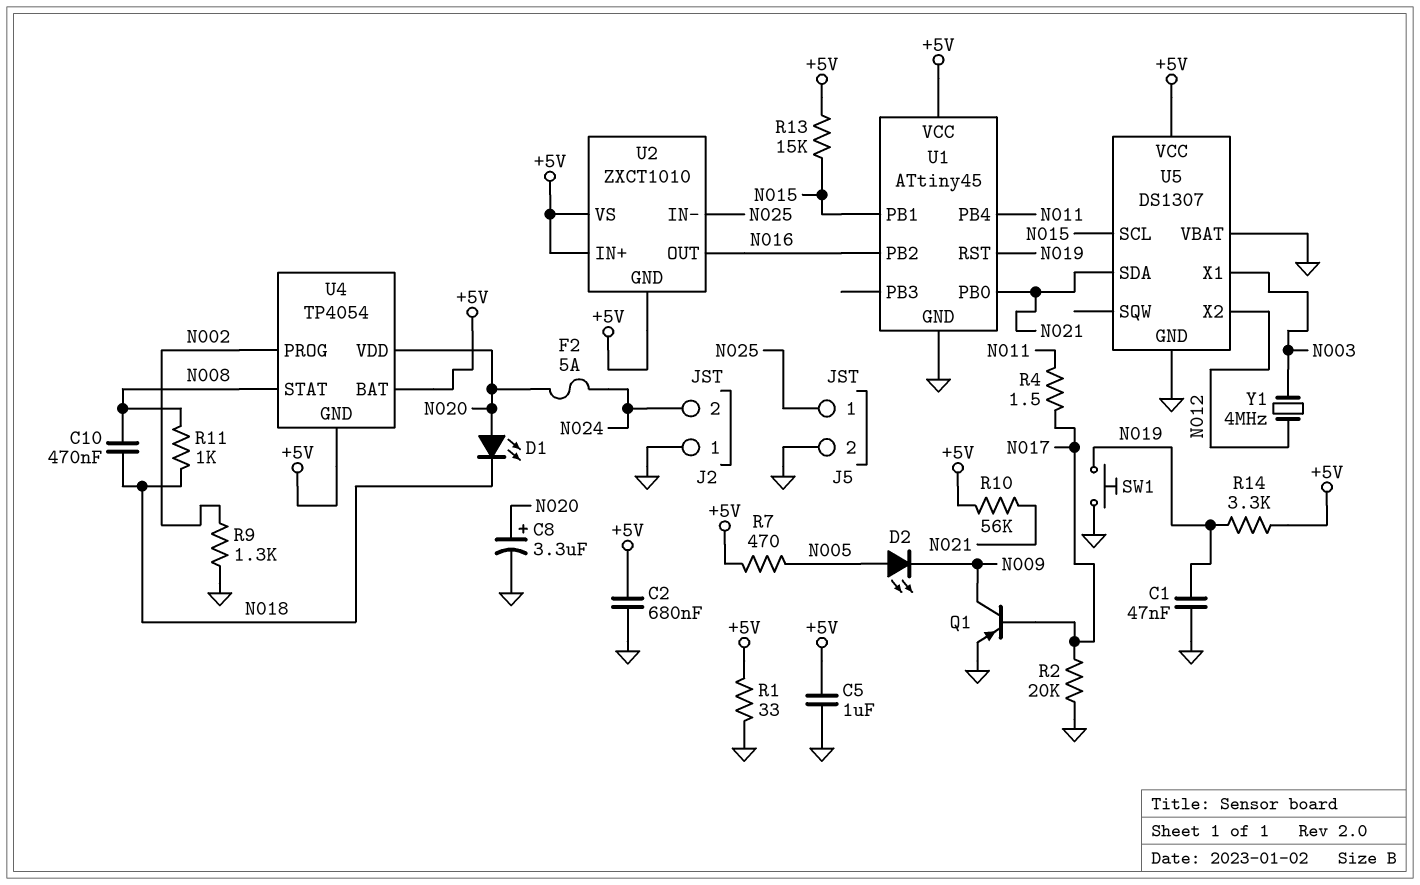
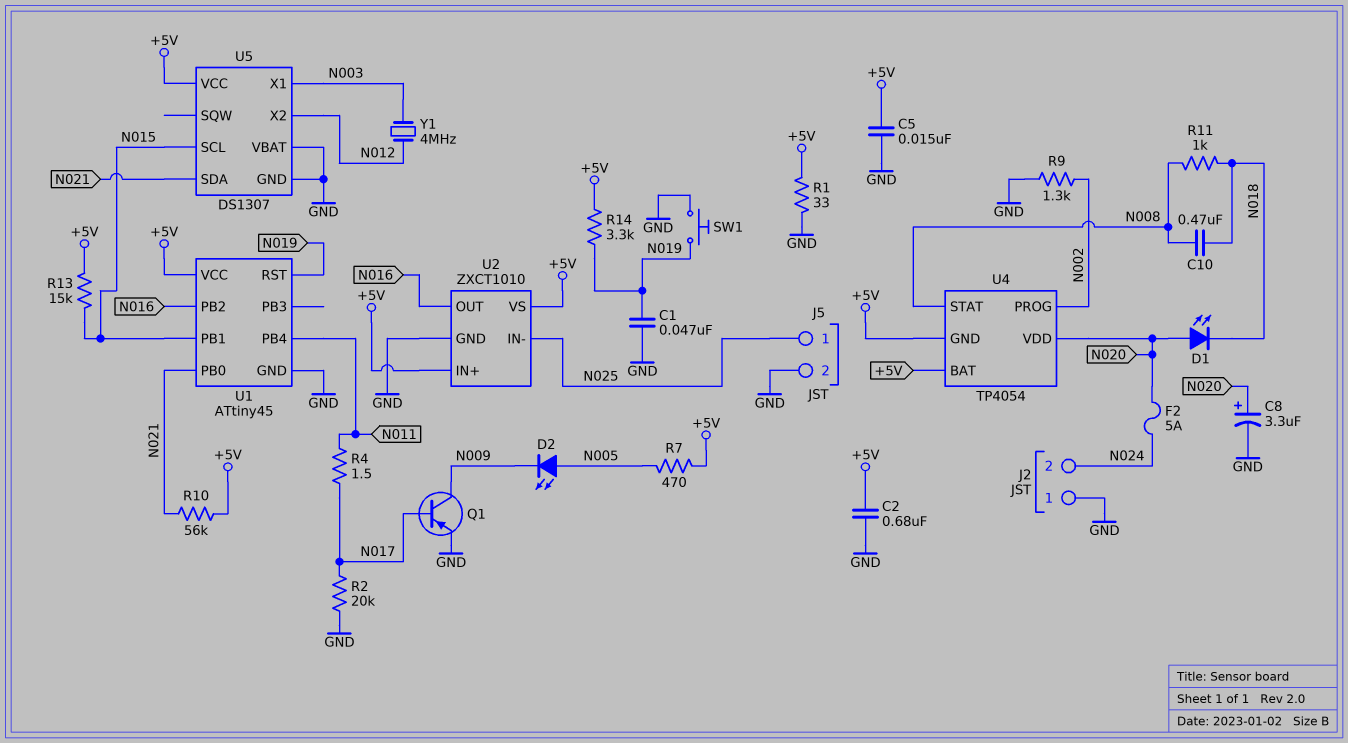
C5: 1uF (+5V, GND) -> 15nF (+5V, GND)
U2 pin GND: +5V -> GND

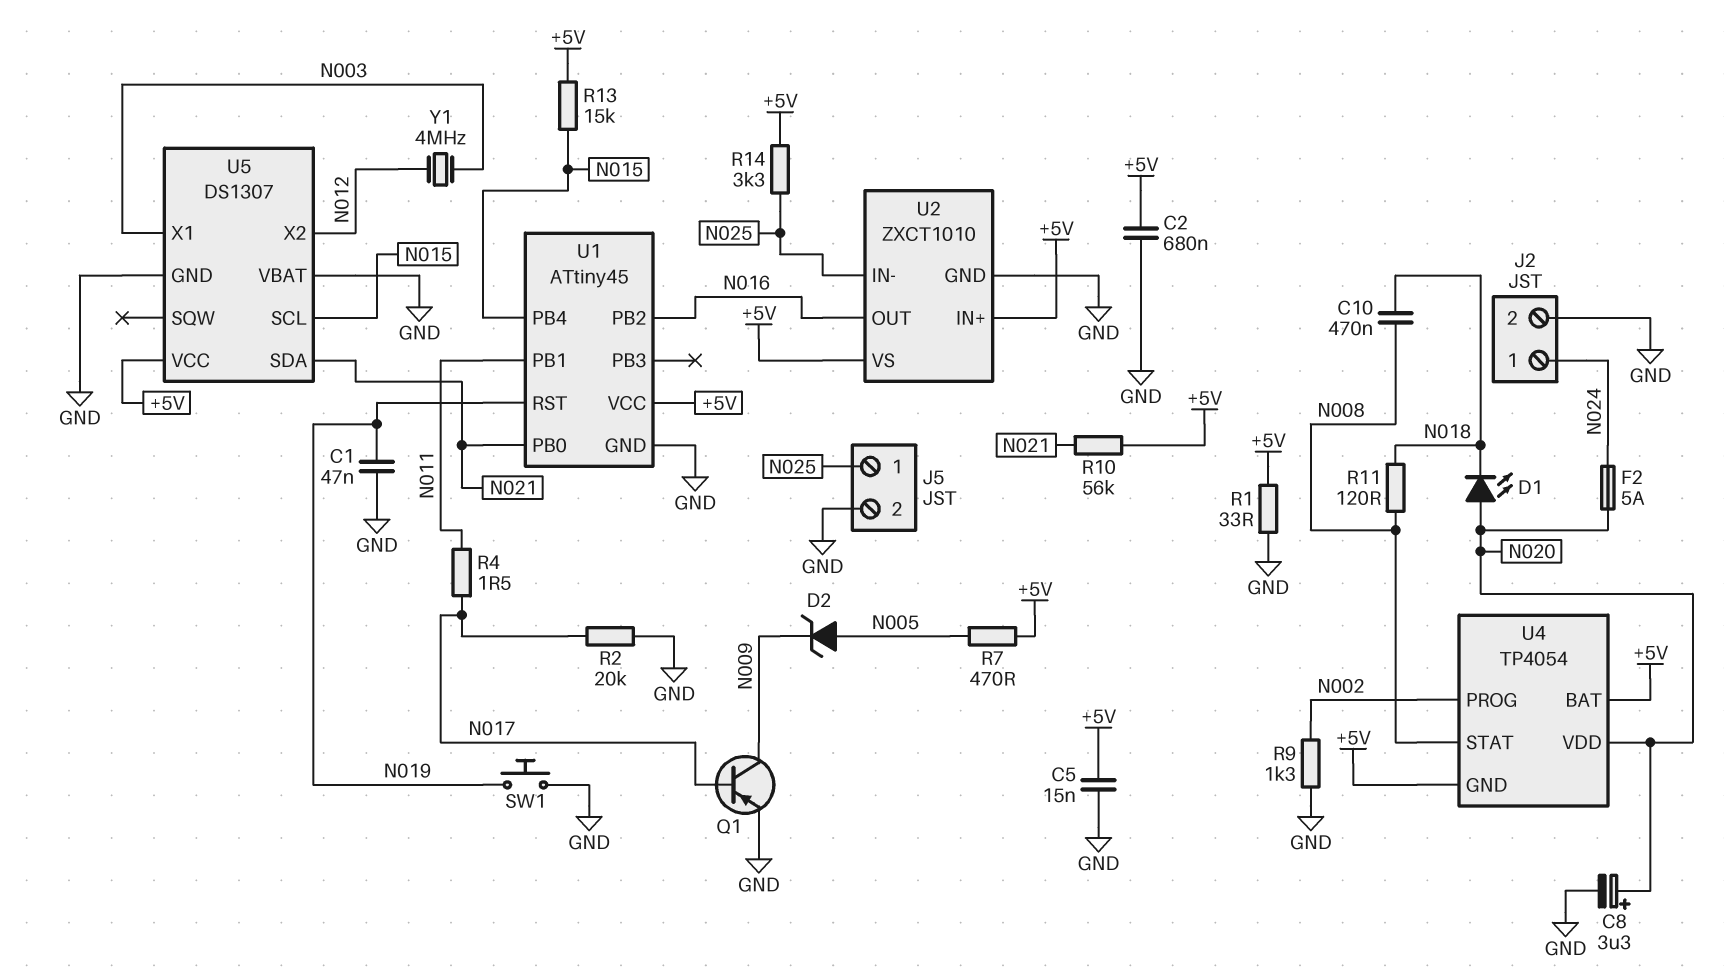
D2: LED (A N005, K N009) -> zener (A N005, K N009)
J2 pin 1: GND -> N024
J2 pin 2: N024 -> GND
R11: 1k (N008, N018) -> 120 (N008, N018)
R14: 3.3k (+5V, N019) -> 3.3k (+5V, N025)
U1 pin PB1: N015 -> N011
U1 pin PB4: N011 -> N015

